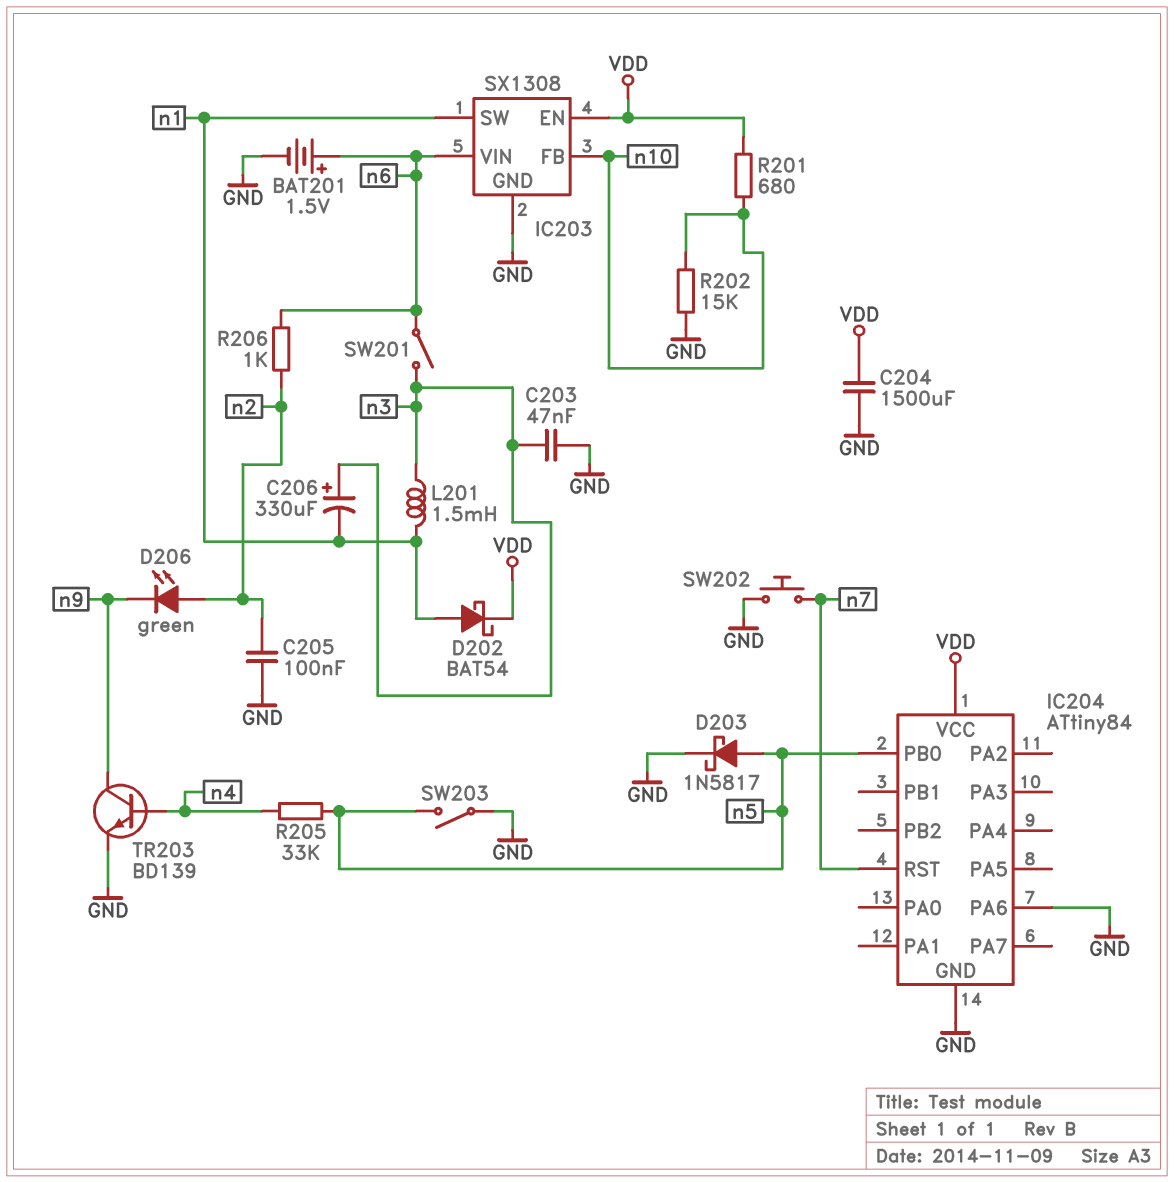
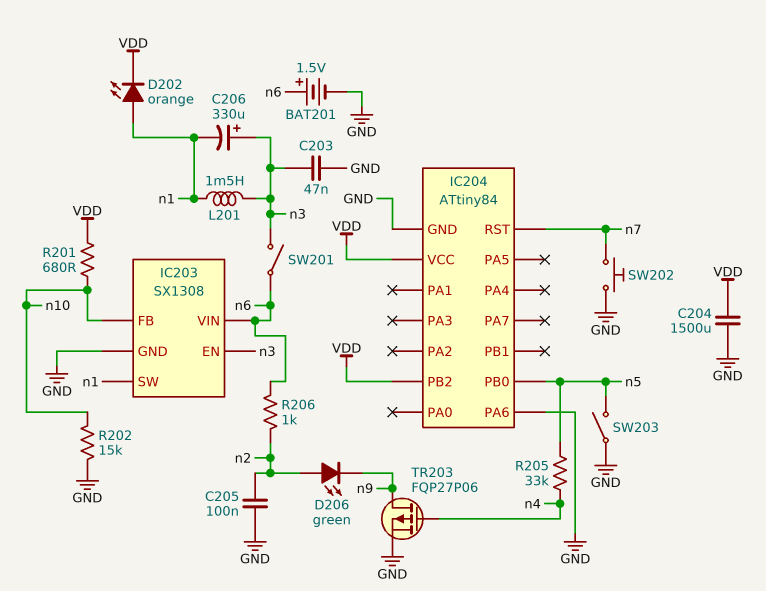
D202: schottky BAT54 (A n1, K VDD) -> LED orange (A n1, K VDD)
D203: schottky 1N5817 (A n5, K GND) -> none
IC203 pin EN: VDD -> n3
IC204 pin PB2: none -> VDD
TR203: NPN BD139 (B n4, C n9, E GND) -> PMOS FQP27P06 (G n4, D n9, S GND)

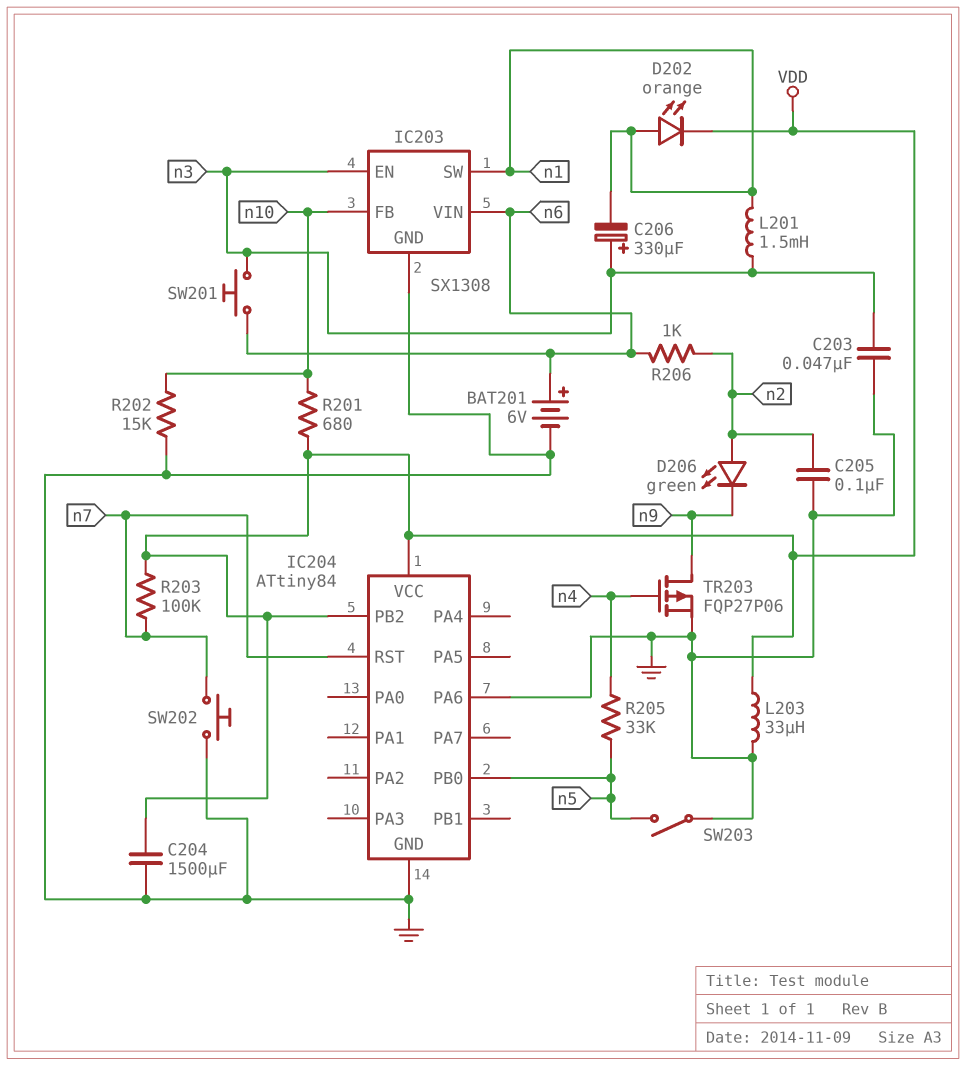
BAT201: 1.5V (plus n6, minus GND) -> 6V (plus n6, minus GND)
L203: none -> 33uH (GND, VDD)
R203: none -> 100k (VDD, n7)
SW201: switch (n3, n6) -> button (n3, n6)

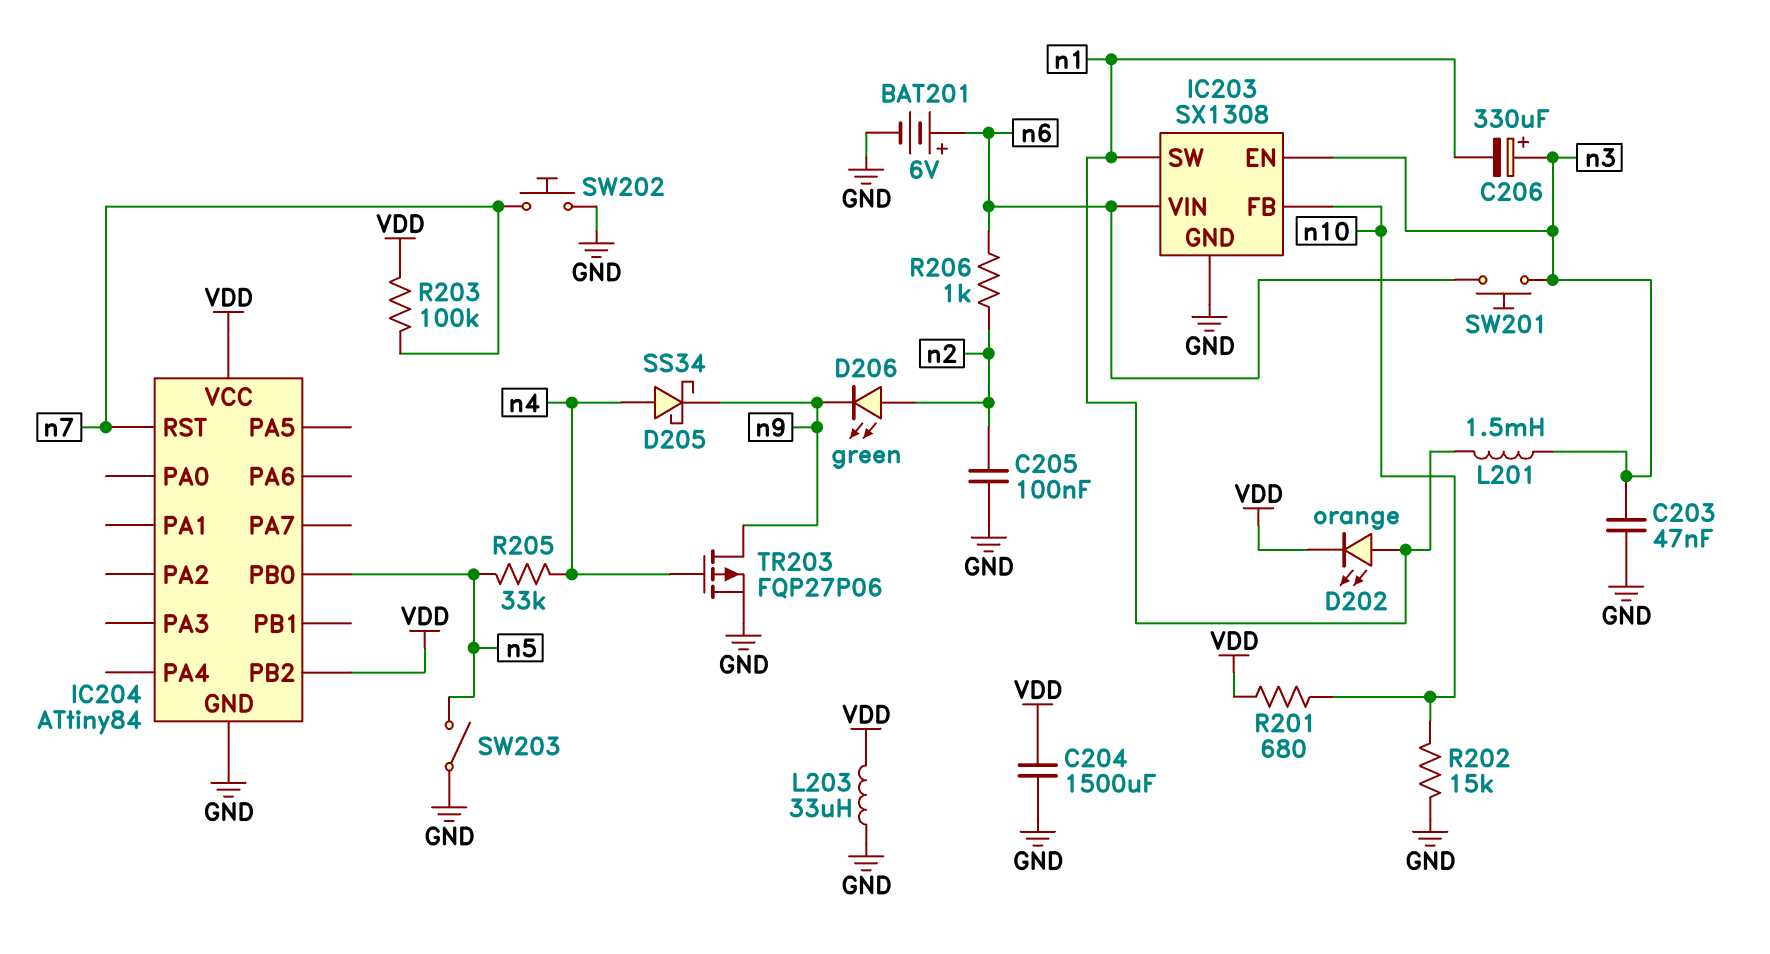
D205: none -> schottky SS34 (A n4, K n9)
IC204 pin PA6: GND -> none

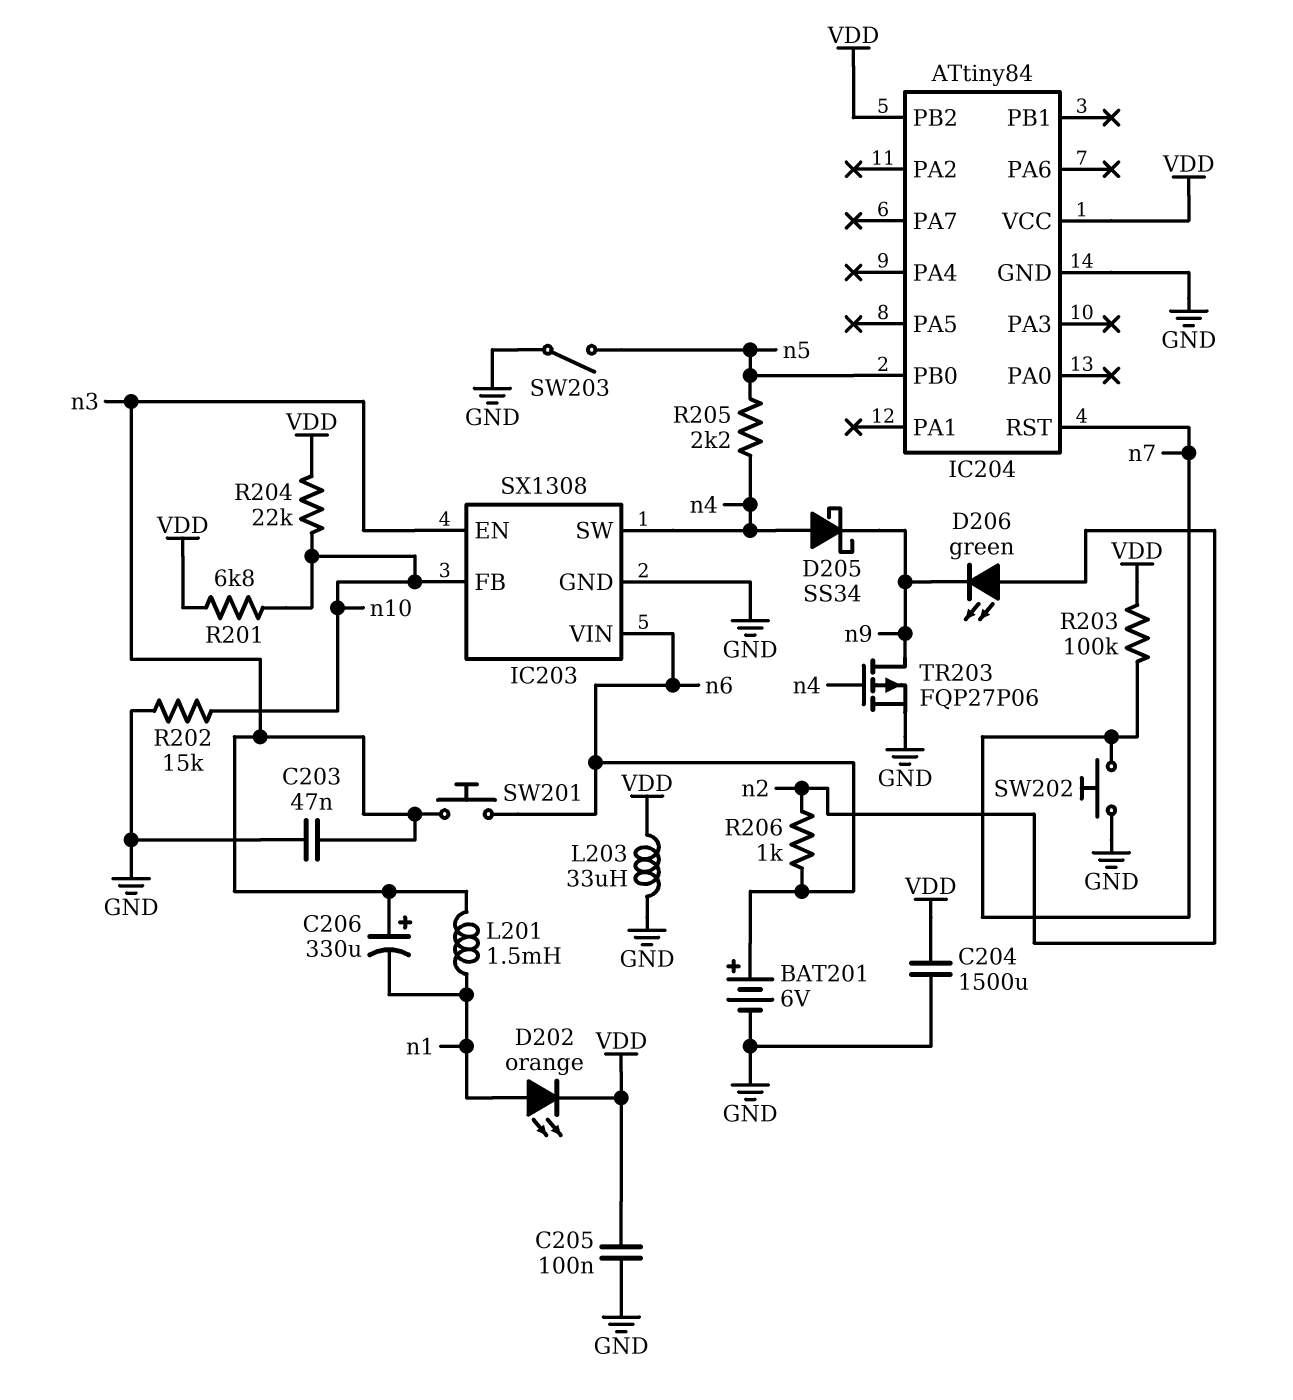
C205: 100nF (GND, n2) -> 100nF (GND, VDD)
IC203 pin SW: n1 -> n4
R201: 680 (VDD, n10) -> 6.8k (VDD, n10)
R204: none -> 22k (VDD, n10)
R205: 33k (n4, n5) -> 2.2k (n4, n5)

